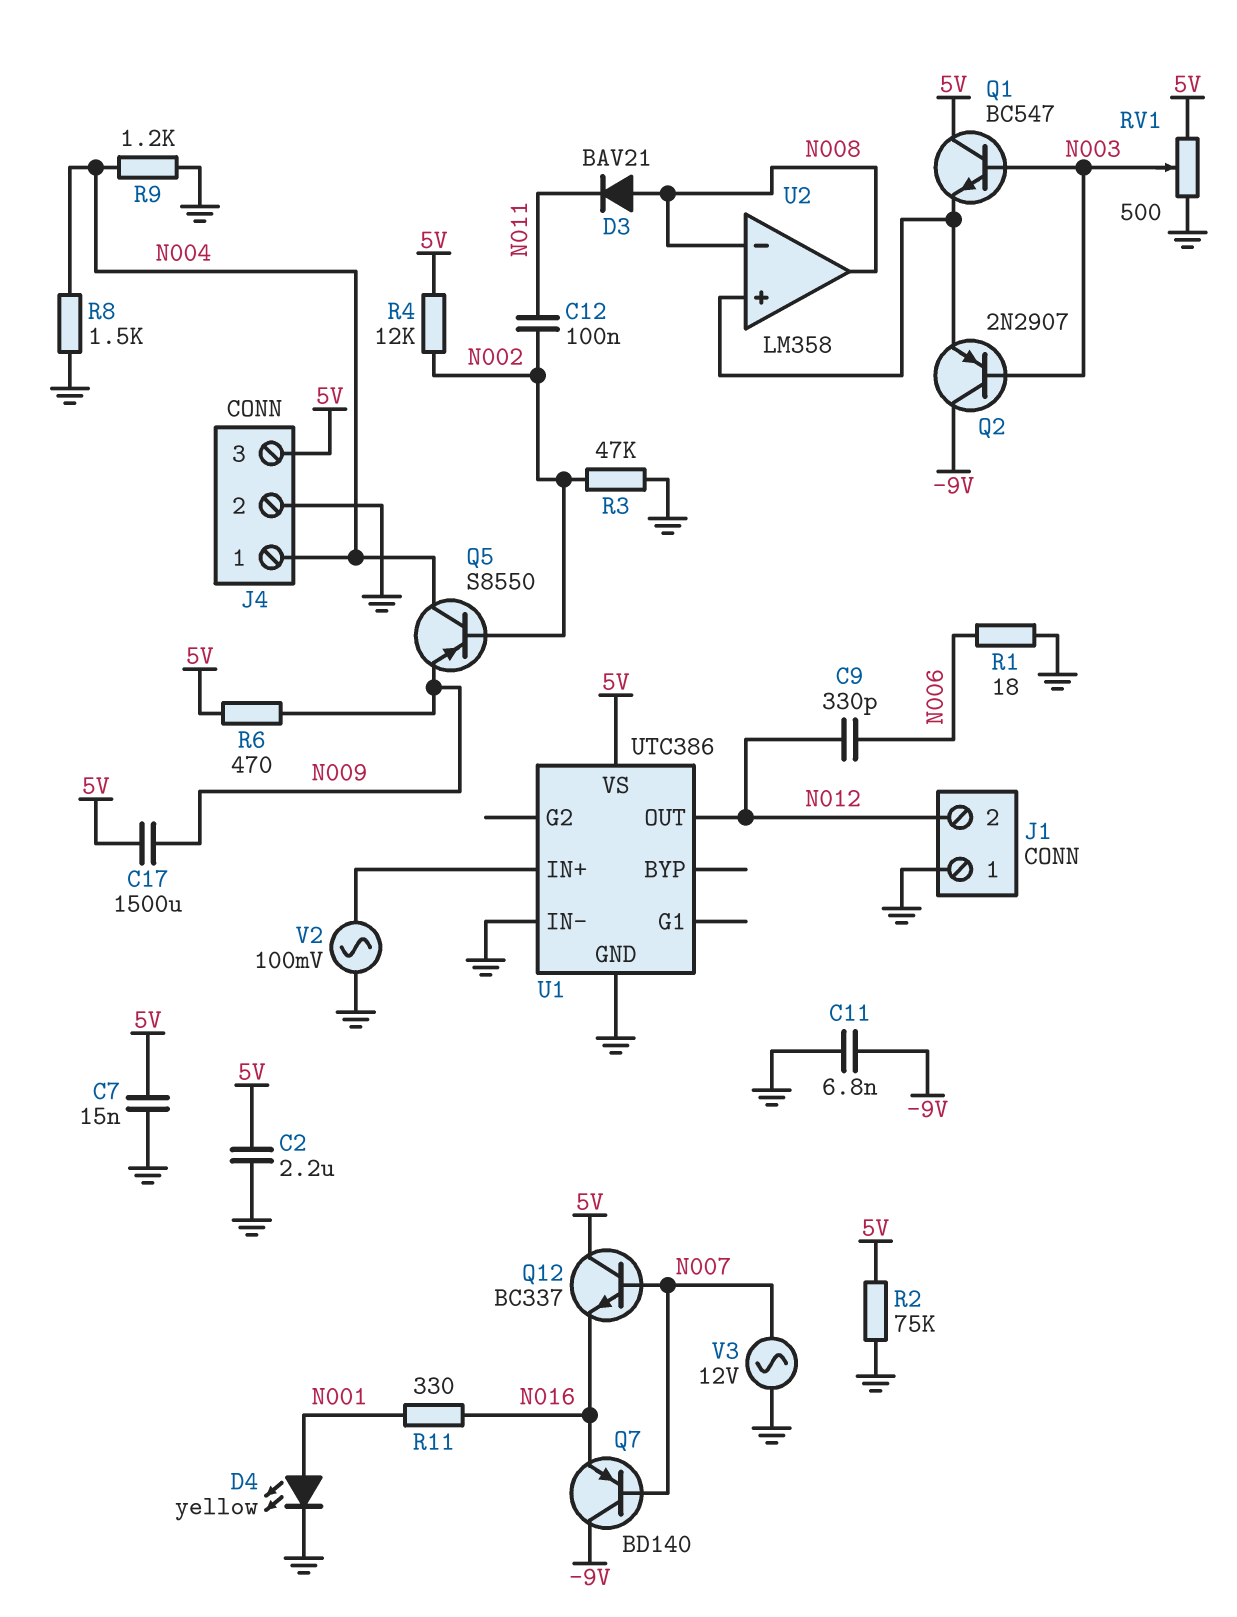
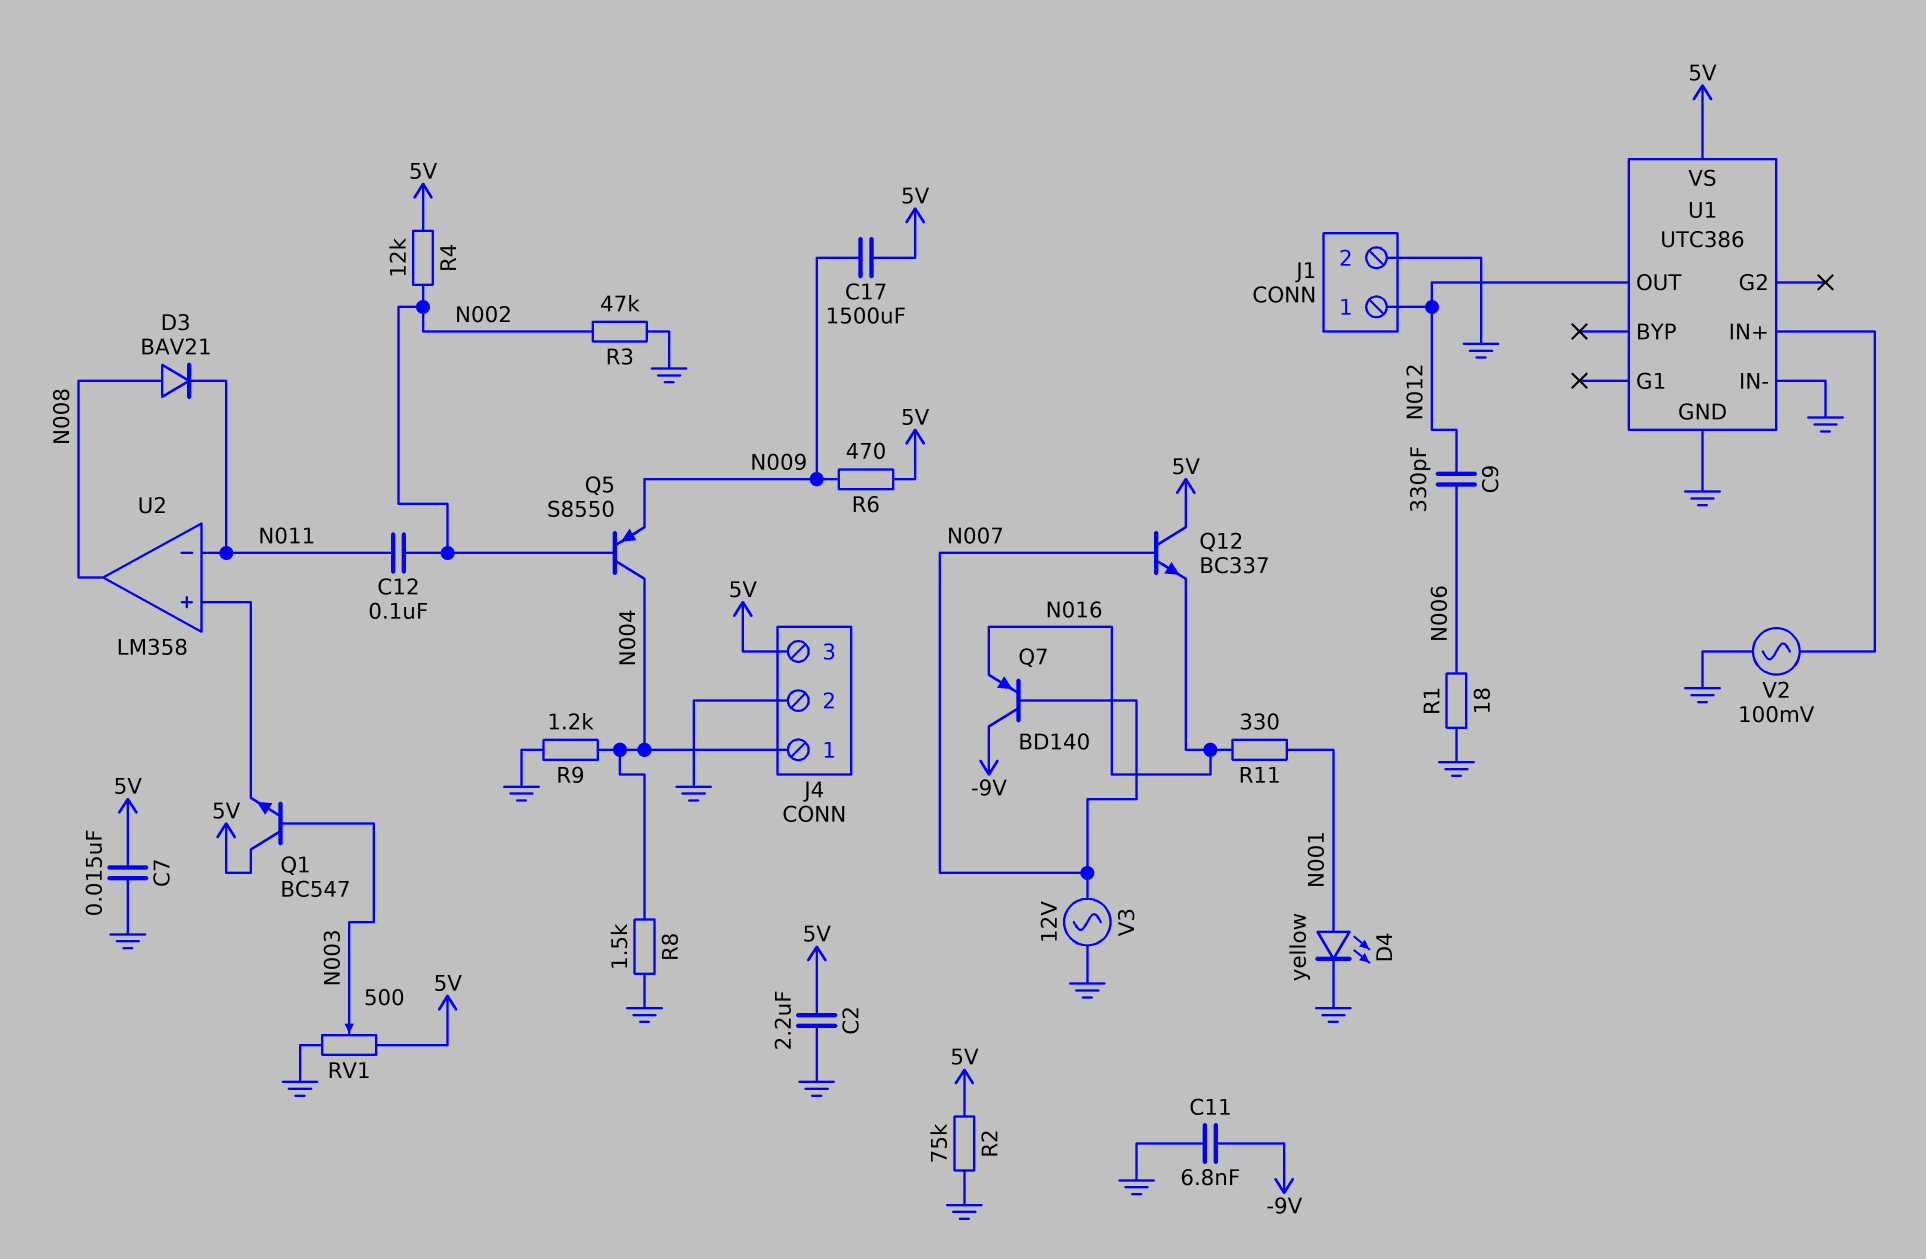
J1 pin 1: GND -> N012
J1 pin 2: N012 -> GND
Q2: PNP 2N2907 (B N003, C -9V, E U2/in+) -> none
U2 pin in-: N008 -> N011

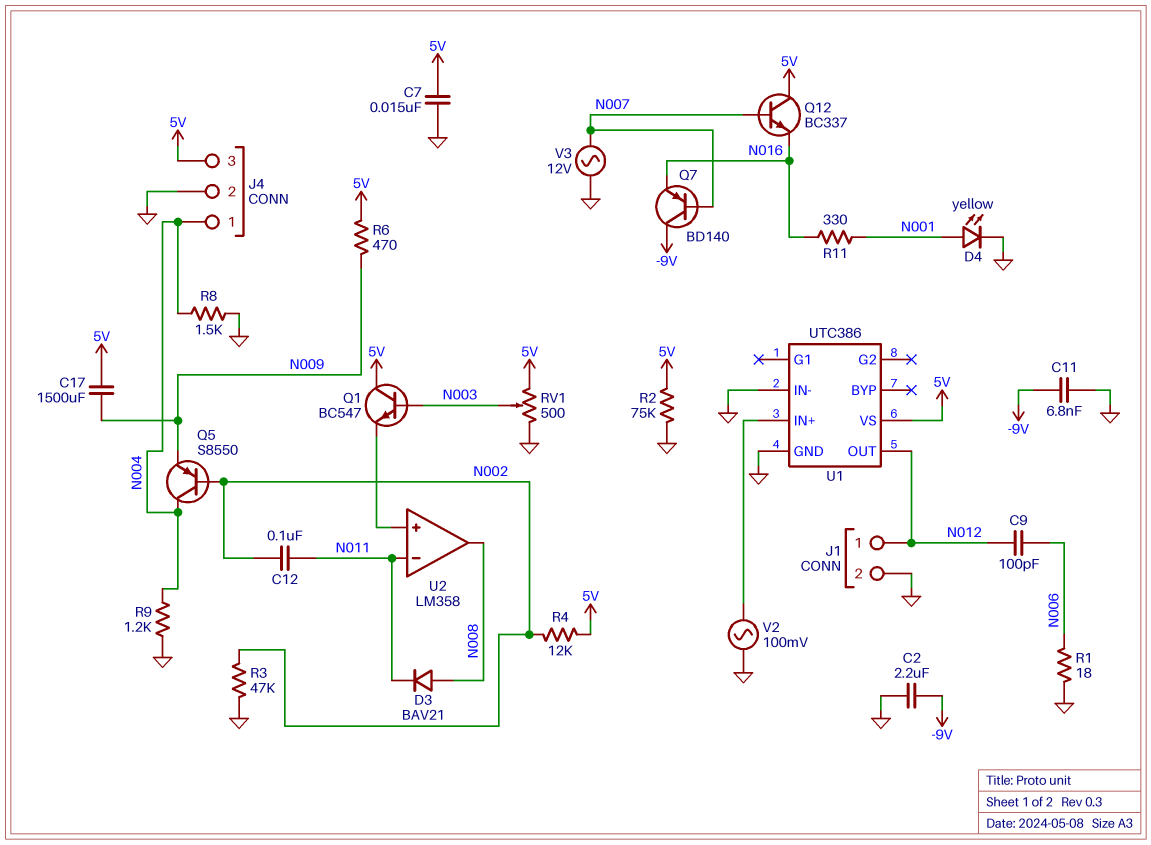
C2: 2.2uF (5V, GND) -> 2.2uF (-9V, GND)
C9: 330pF (N006, N012) -> 100pF (N006, N012)

